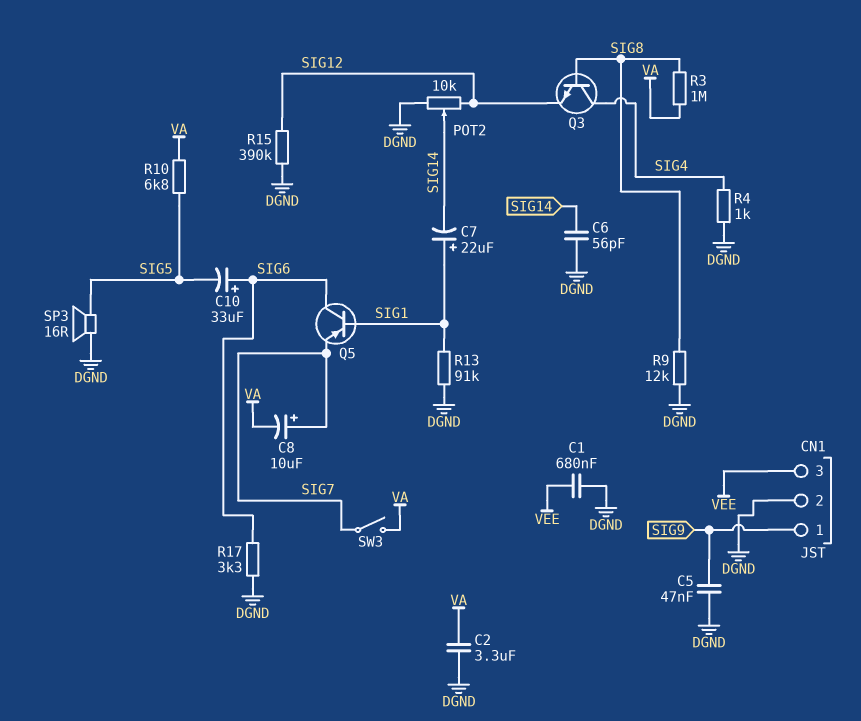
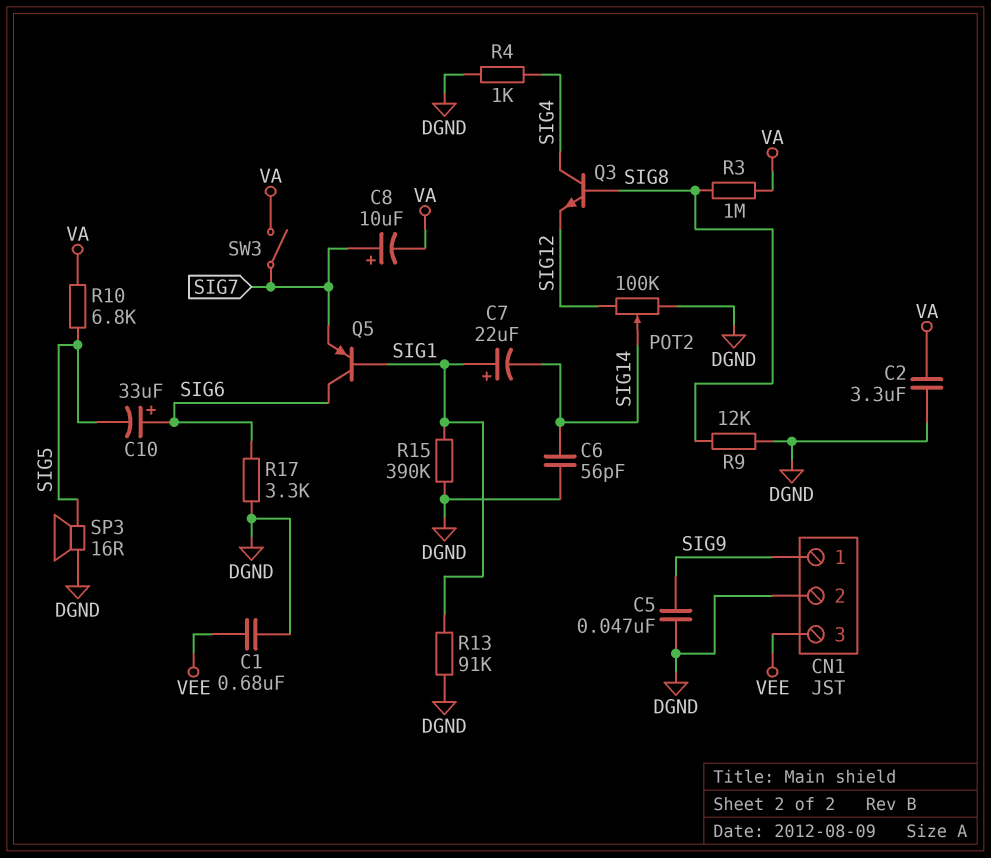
POT2: 10k (DGND, SIG12, wiper SIG14) -> 100k (DGND, SIG12, wiper SIG14)
R15: 390k (DGND, SIG12) -> 390k (DGND, SIG1)

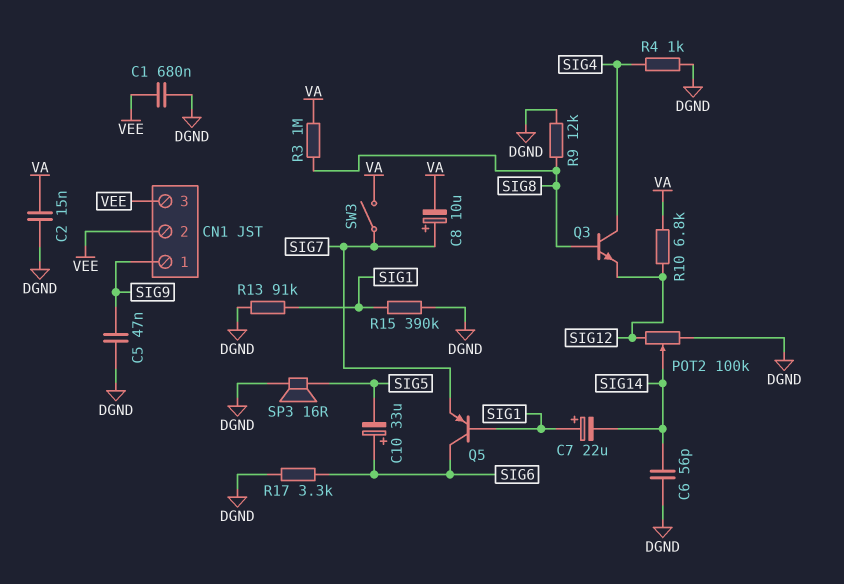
C2: 3.3uF (DGND, VA) -> 15nF (DGND, VA)
CN1 pin 2: DGND -> VEE
R10: 6.8k (SIG5, VA) -> 6.8k (SIG12, VA)

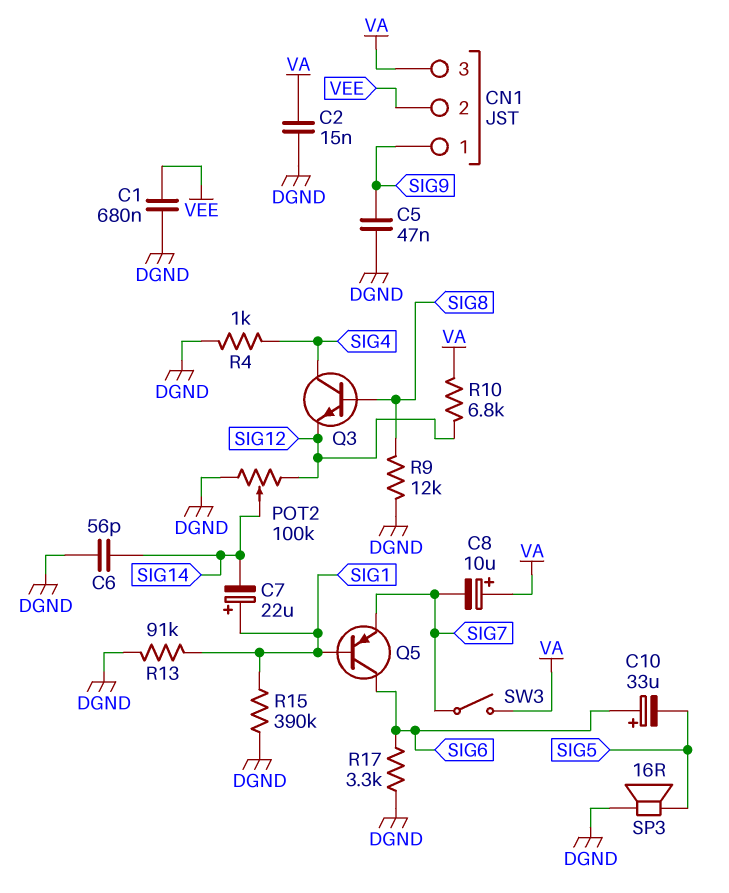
C8: 10uF (plus SIG7, minus VA) -> 10uF (plus VA, minus SIG7)
CN1 pin 3: VEE -> VA
R3: 1M (SIG8, VA) -> none

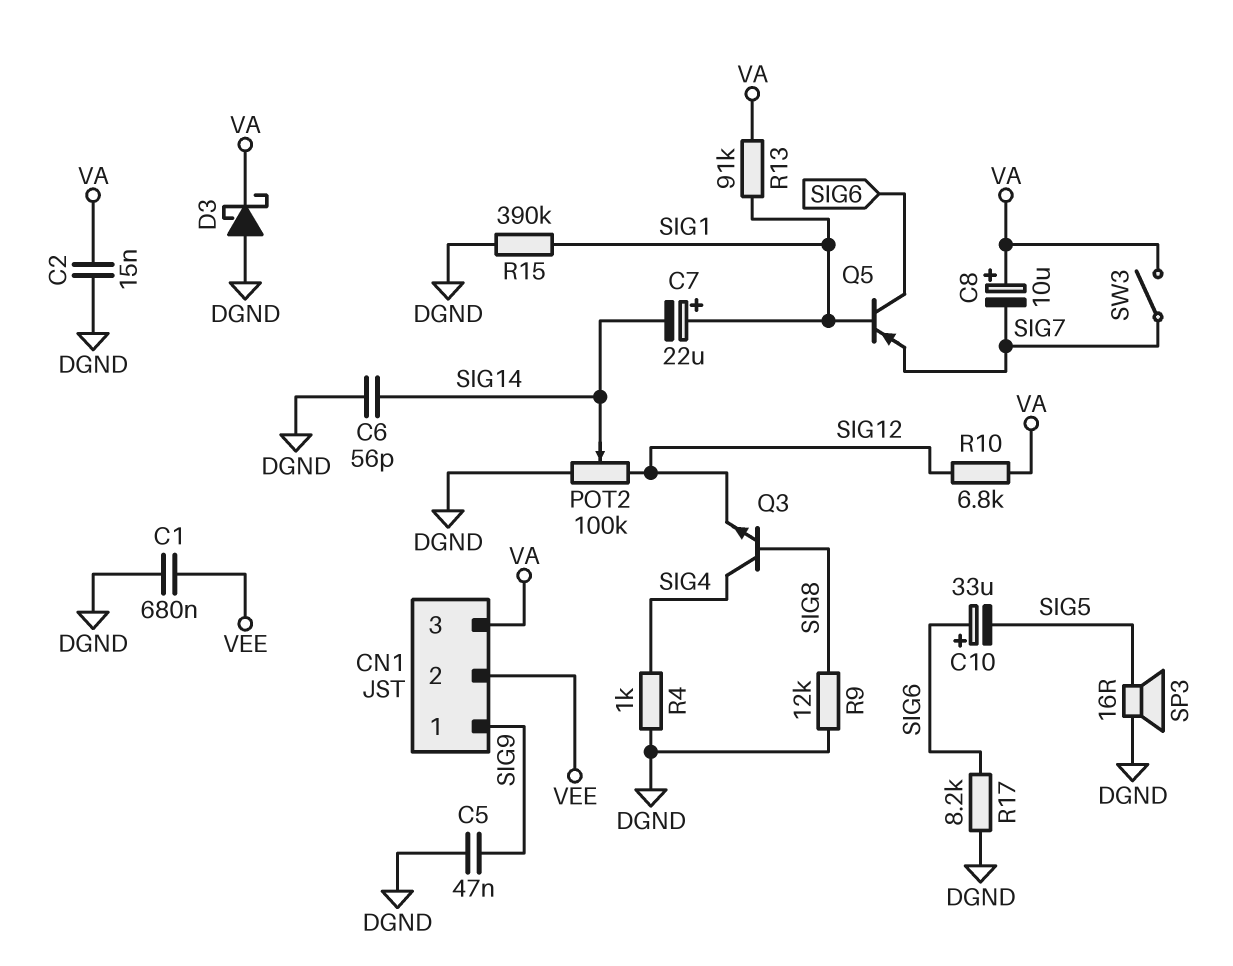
D3: none -> schottky (A DGND, K VA)
R13: 91k (DGND, SIG1) -> 91k (SIG1, VA)
R17: 3.3k (DGND, SIG6) -> 8.2k (DGND, SIG6)

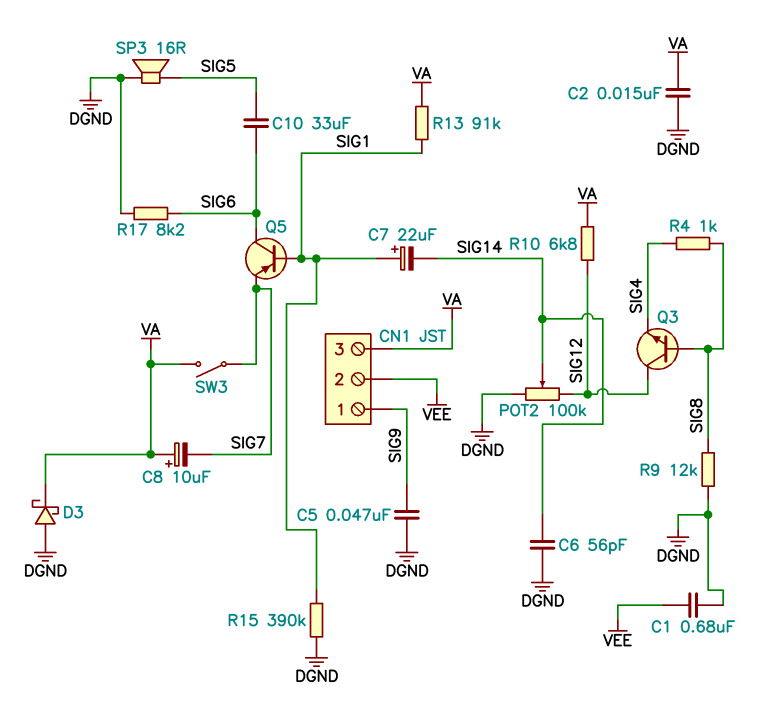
C10: 33uF (plus SIG6, minus SIG5) -> 33uF (SIG5, SIG6)
Q3: NPN (B SIG8, C SIG4, E SIG12) -> NPN (B SIG8, C SIG12, E SIG4)
R4: 1k (DGND, SIG4) -> 1k (SIG4, SIG8)

